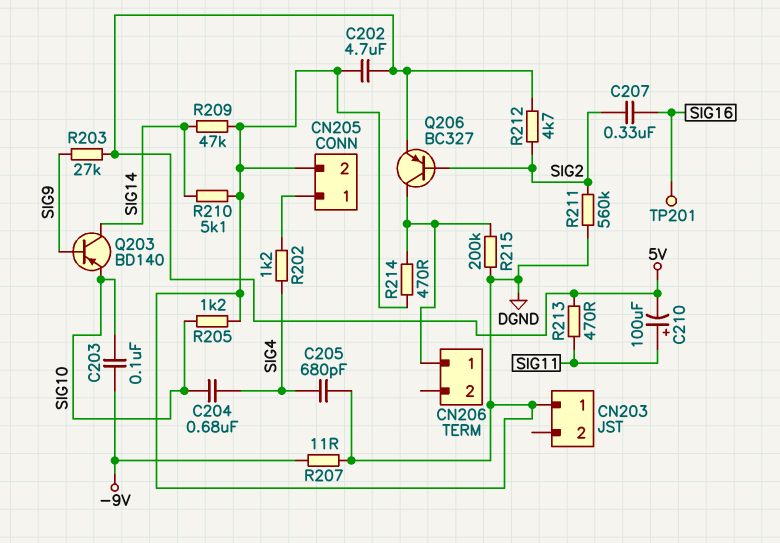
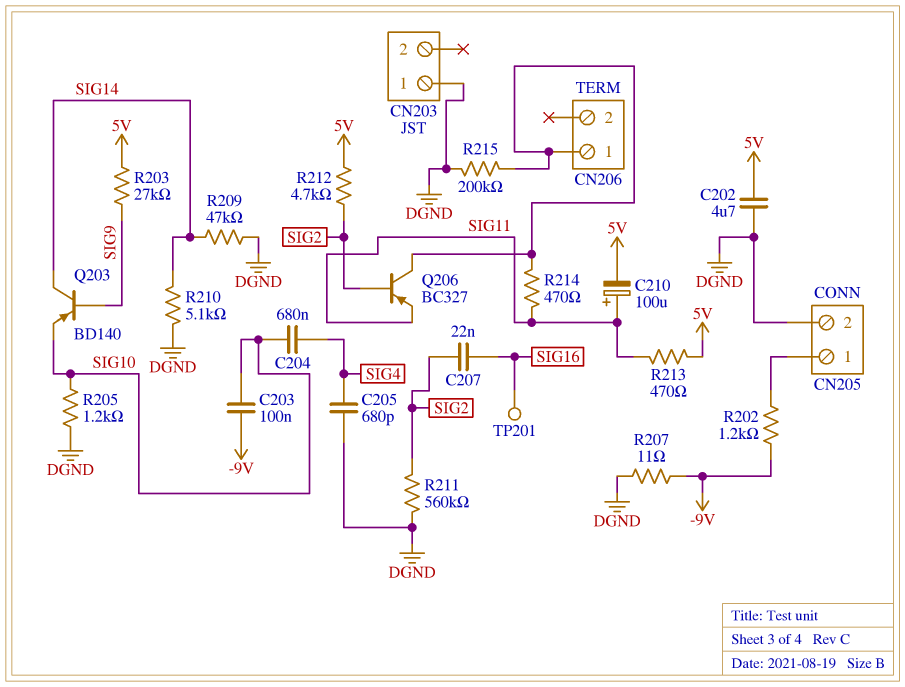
C207: 330nF (SIG2, SIG16) -> 22nF (SIG2, SIG16)
Q206: PNP BC327 (B SIG2, C CN206/1, E 5V) -> PNP BC327 (B SIG2, C CN206/1, E SIG11)
R202: 1.2k (CN205/1, SIG4) -> 1.2k (-9V, CN205/1)
R214: 470 (CN206/1, DGND) -> 470 (CN206/1, SIG11)

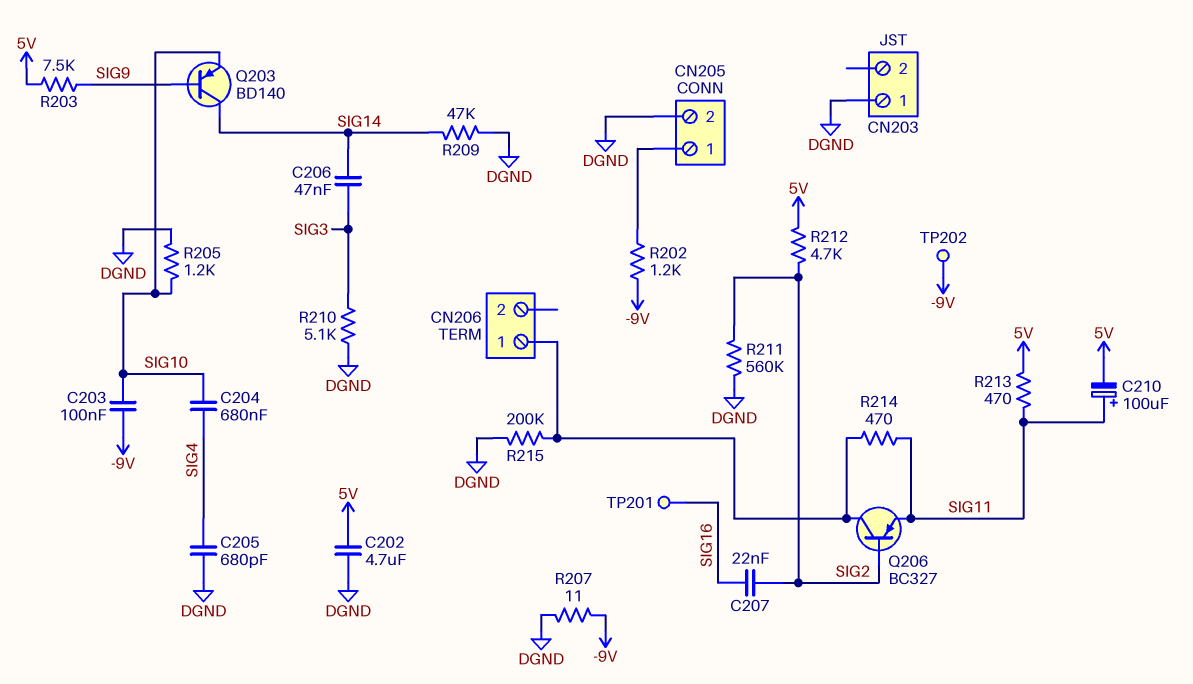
C206: none -> 47nF (SIG3, SIG14)
R203: 27k (5V, SIG9) -> 7.5k (5V, SIG9)
R210: 5.1k (DGND, SIG14) -> 5.1k (DGND, SIG3)
TP202: none -> test point (-9V)

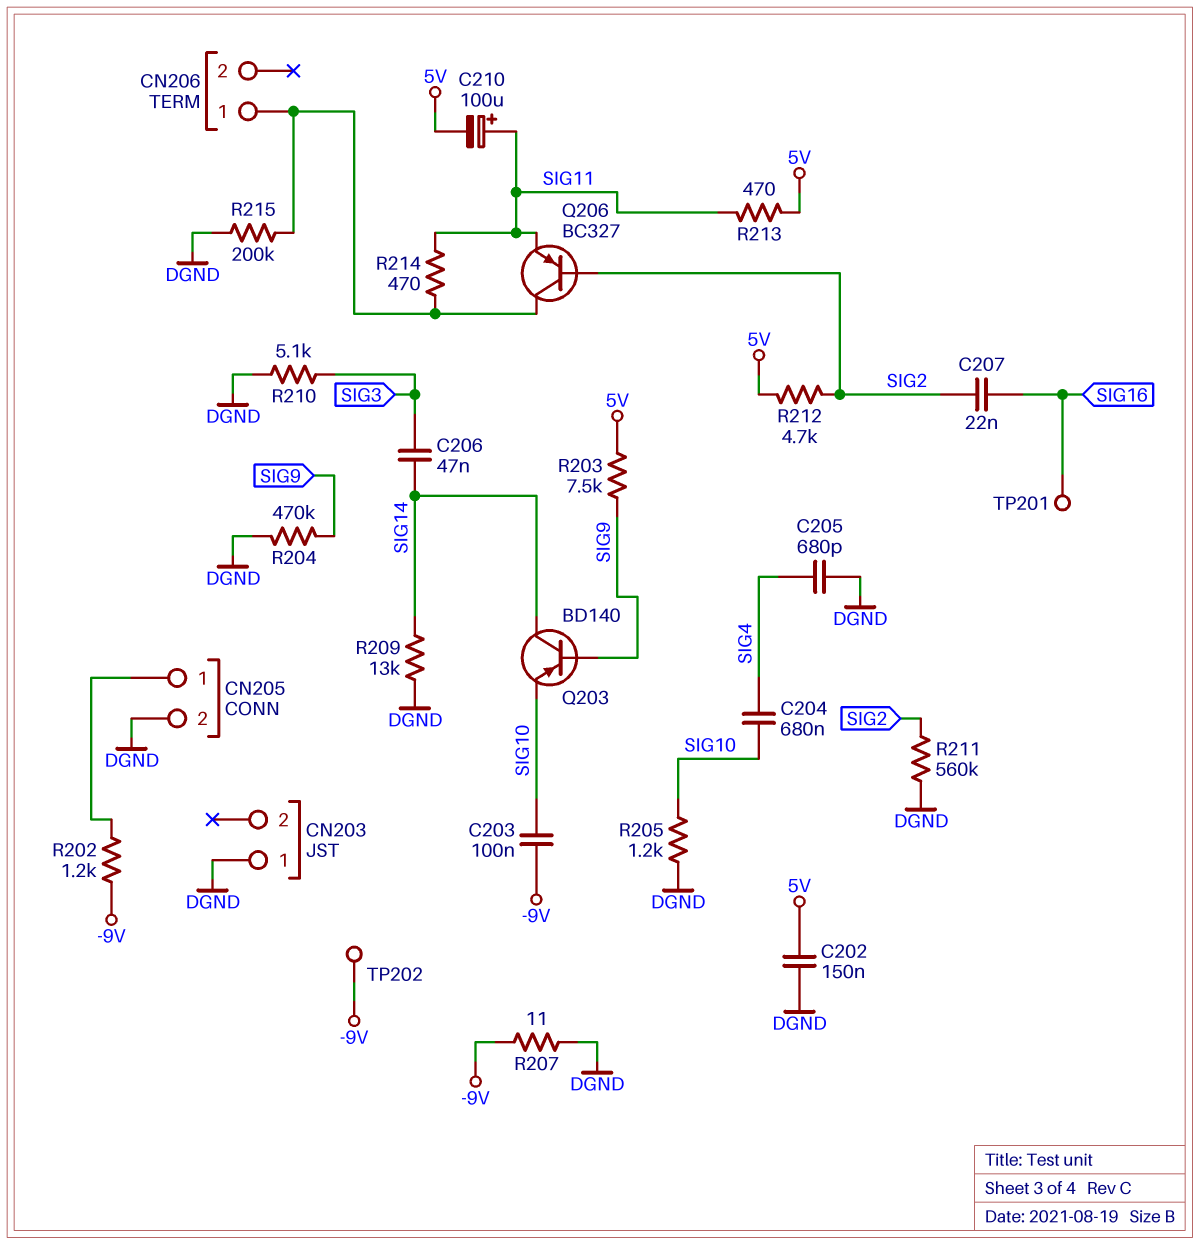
C202: 4.7uF (5V, DGND) -> 150nF (5V, DGND)
R204: none -> 470k (DGND, SIG9)
R209: 47k (DGND, SIG14) -> 13k (DGND, SIG14)

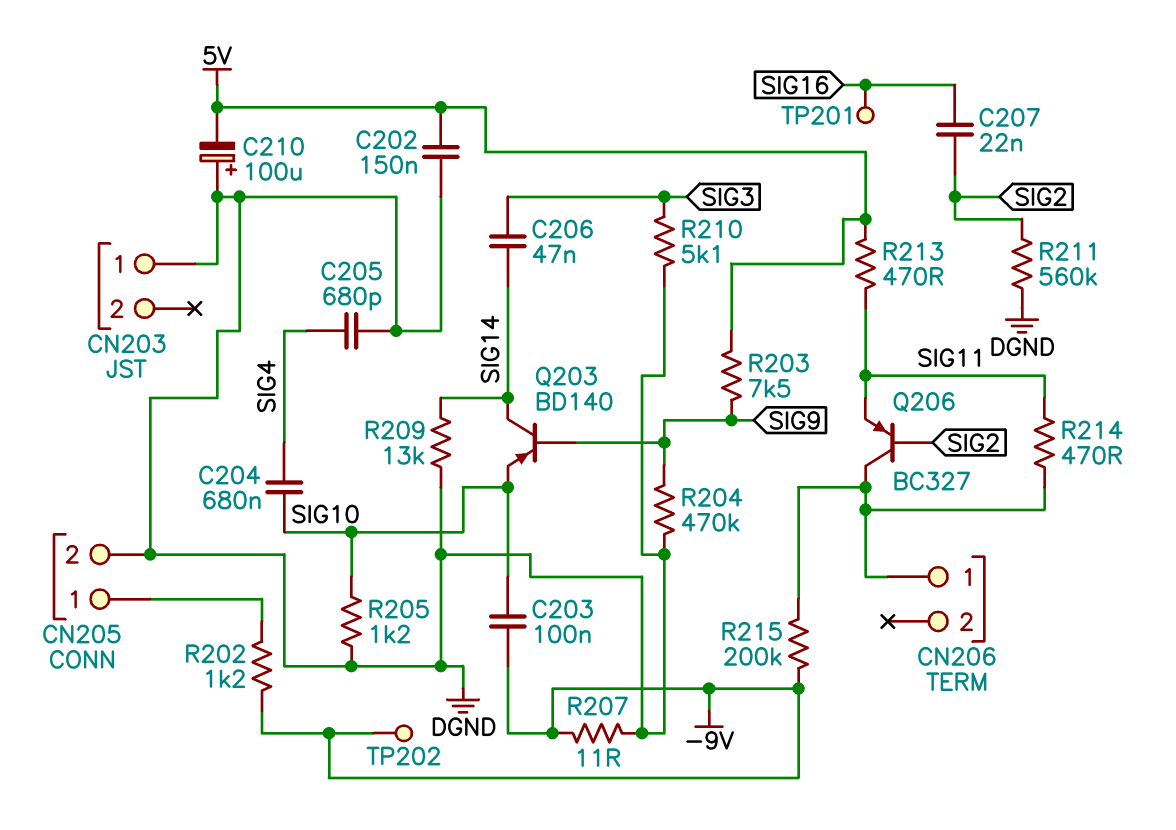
C210: 100uF (plus SIG11, minus 5V) -> 100uF (plus DGND, minus 5V)
R212: 4.7k (5V, SIG2) -> none
R215: 200k (CN206/1, DGND) -> 200k (-9V, CN206/1)

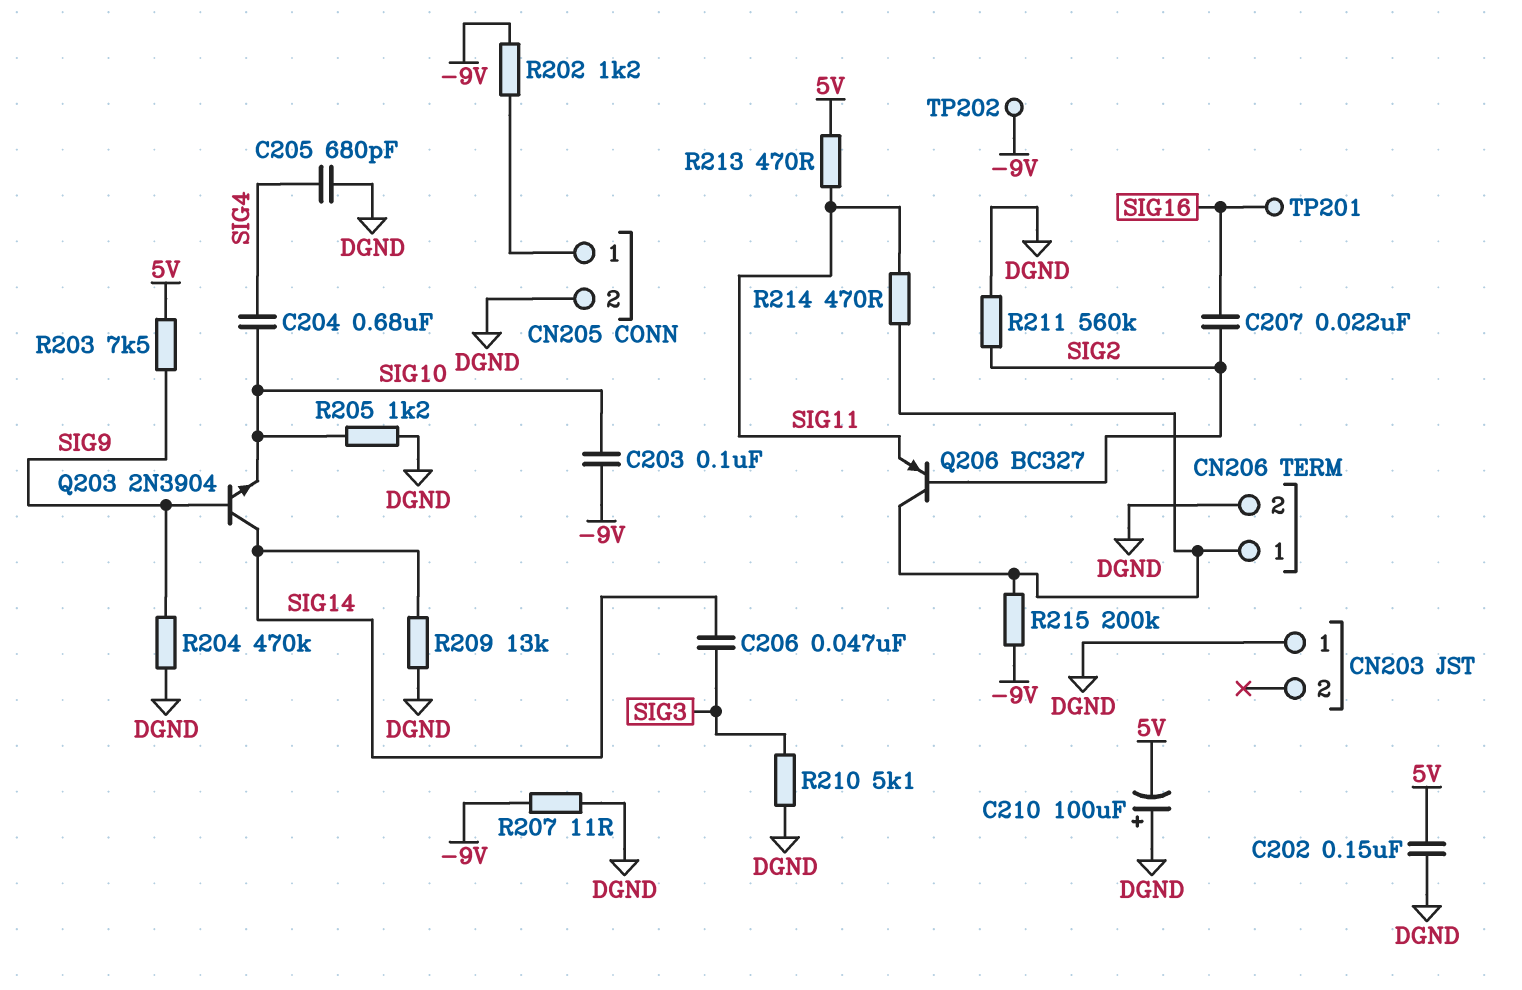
CN206 pin 2: none -> DGND
Q203: PNP BD140 (B SIG9, C SIG14, E SIG10) -> NPN 2N3904 (B SIG9, C SIG14, E SIG10)

